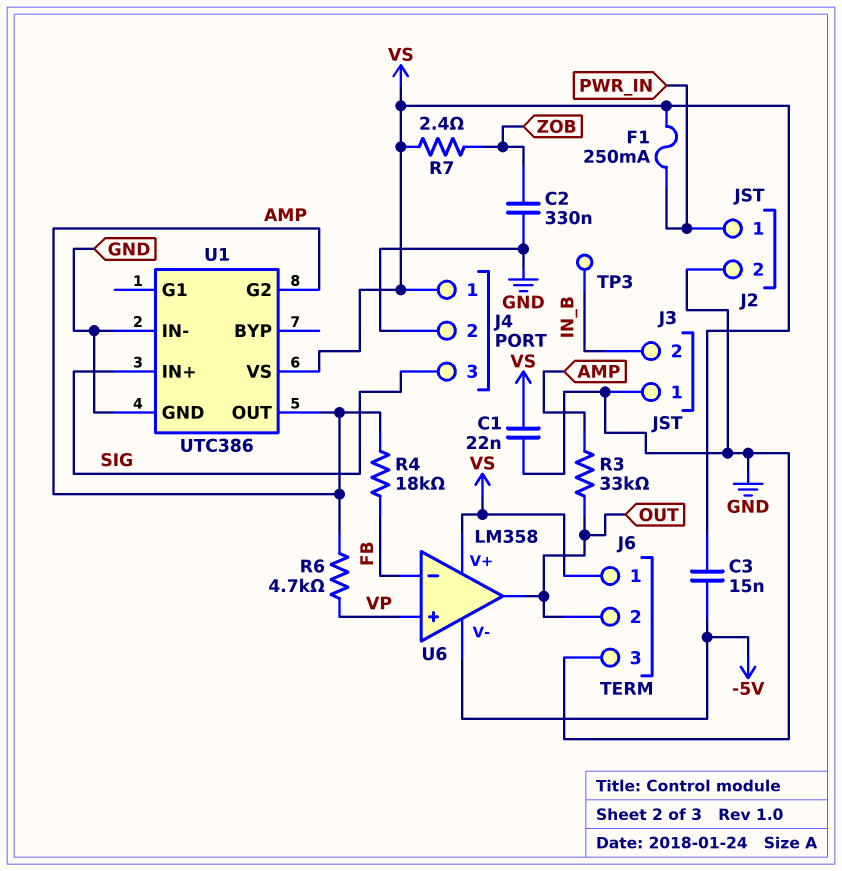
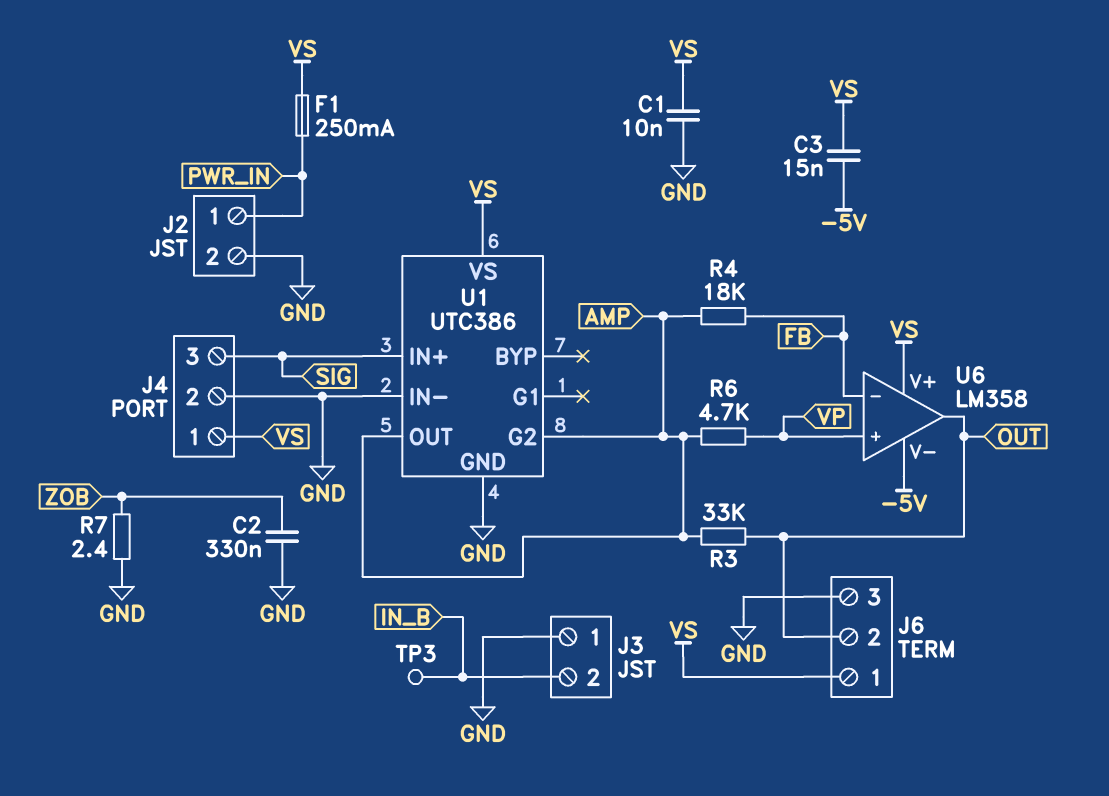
C1: 22nF (GND, VS) -> 10nF (GND, VS)
R7: 2.4 (VS, ZOB) -> 2.4 (GND, ZOB)

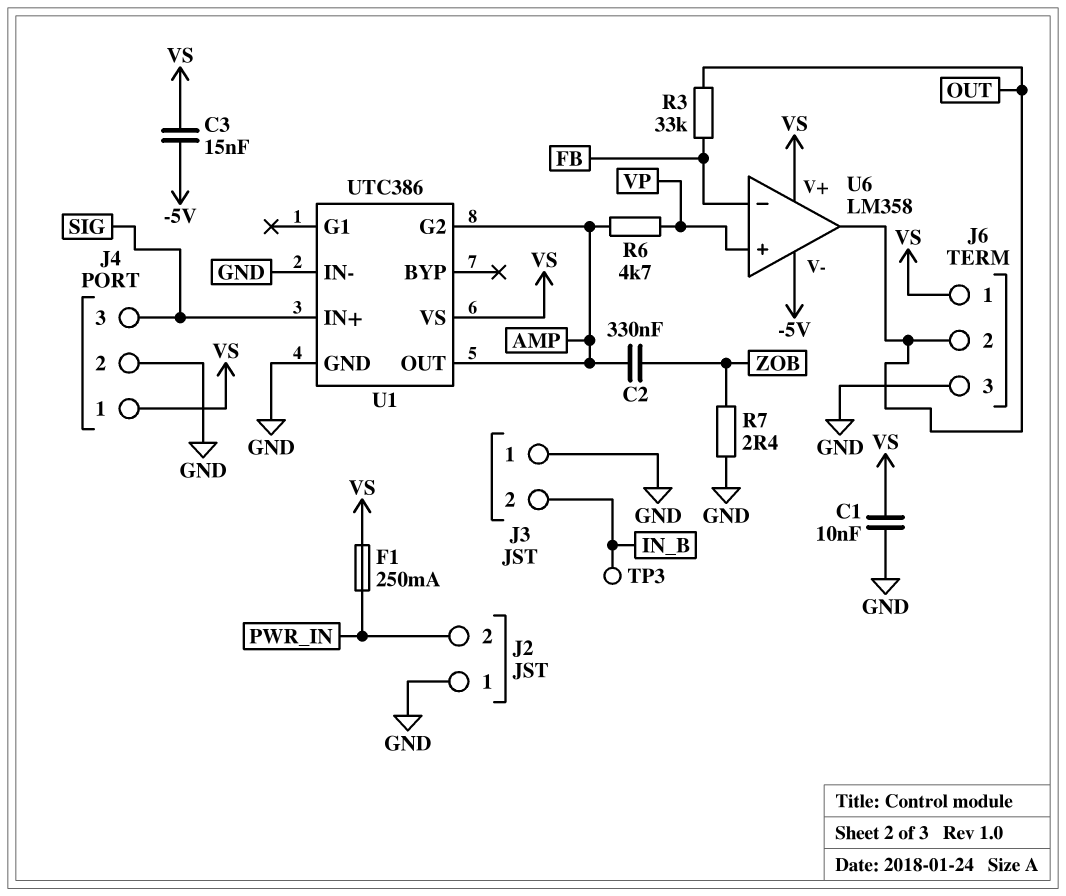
C2: 330nF (GND, ZOB) -> 330nF (AMP, ZOB)
J2 pin 1: PWR_IN -> GND
J2 pin 2: GND -> PWR_IN
R3: 33k (AMP, OUT) -> 33k (FB, OUT)
R4: 18k (AMP, FB) -> none

